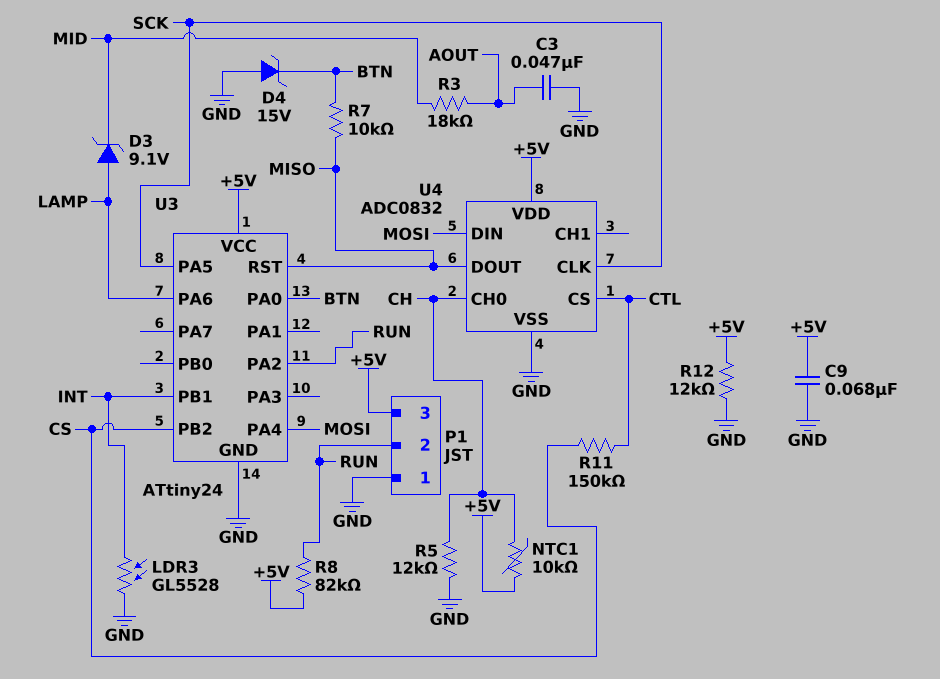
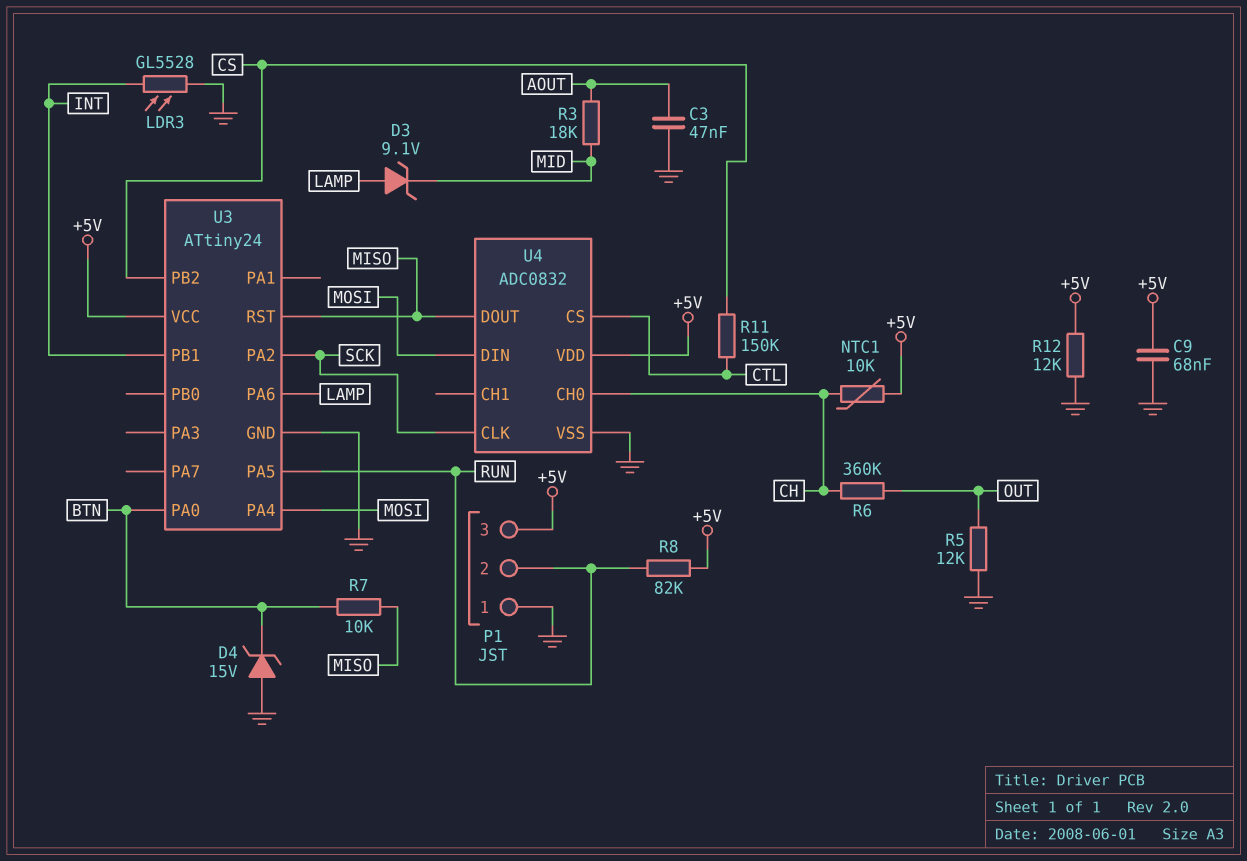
R5: 12k (CH, GND) -> 12k (GND, OUT)
R6: none -> 360k (CH, OUT)
U3 pin PA2: RUN -> SCK
U3 pin PA5: SCK -> RUN

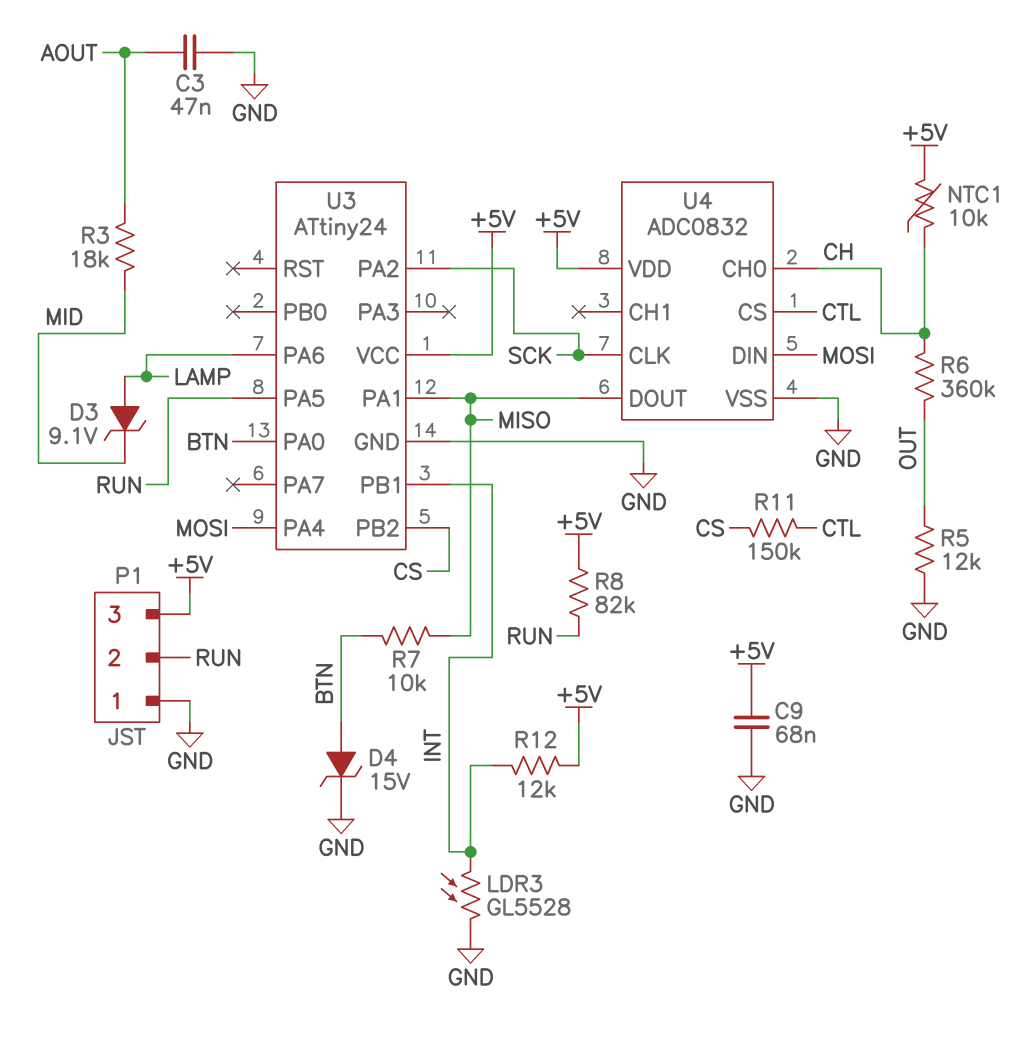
D4: zener 15V (A GND, K BTN) -> zener 15V (A BTN, K GND)
R12: 12k (+5V, GND) -> 12k (+5V, INT)
U3 pin PA1: none -> MISO
U3 pin RST: MISO -> none

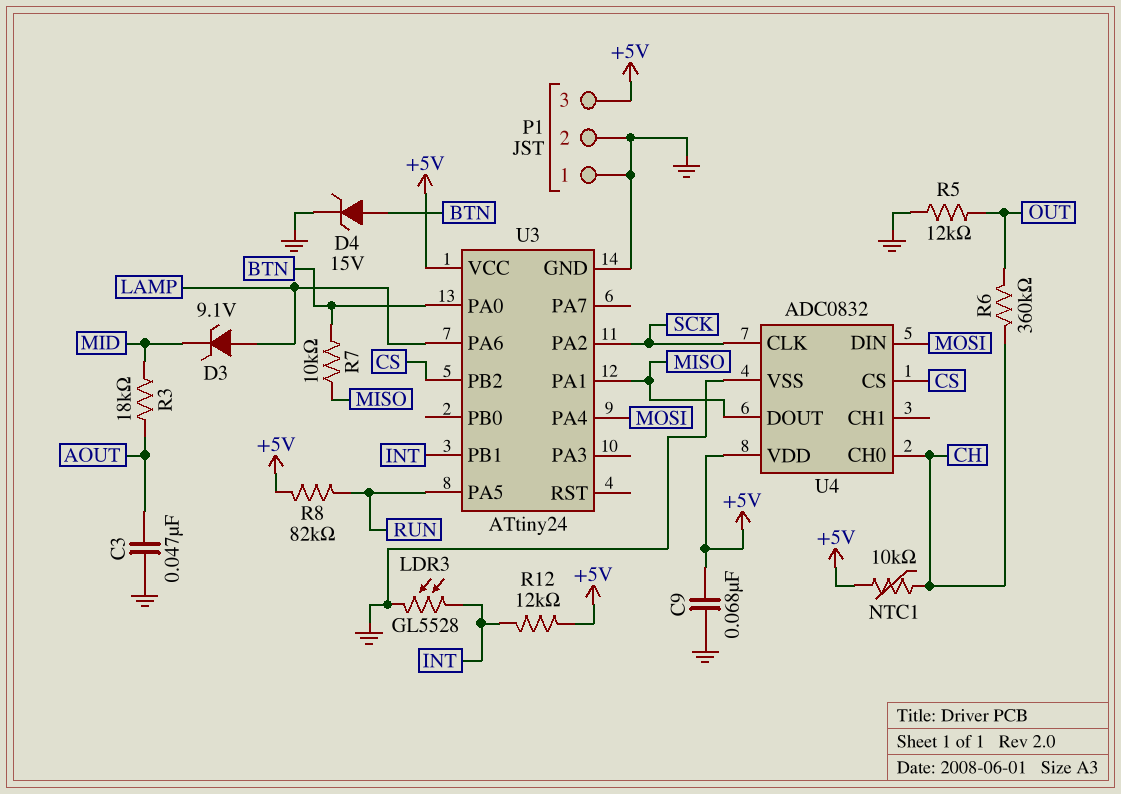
P1 pin 2: RUN -> GND
R11: 150k (CS, CTL) -> none
U4 pin CS: CTL -> CS

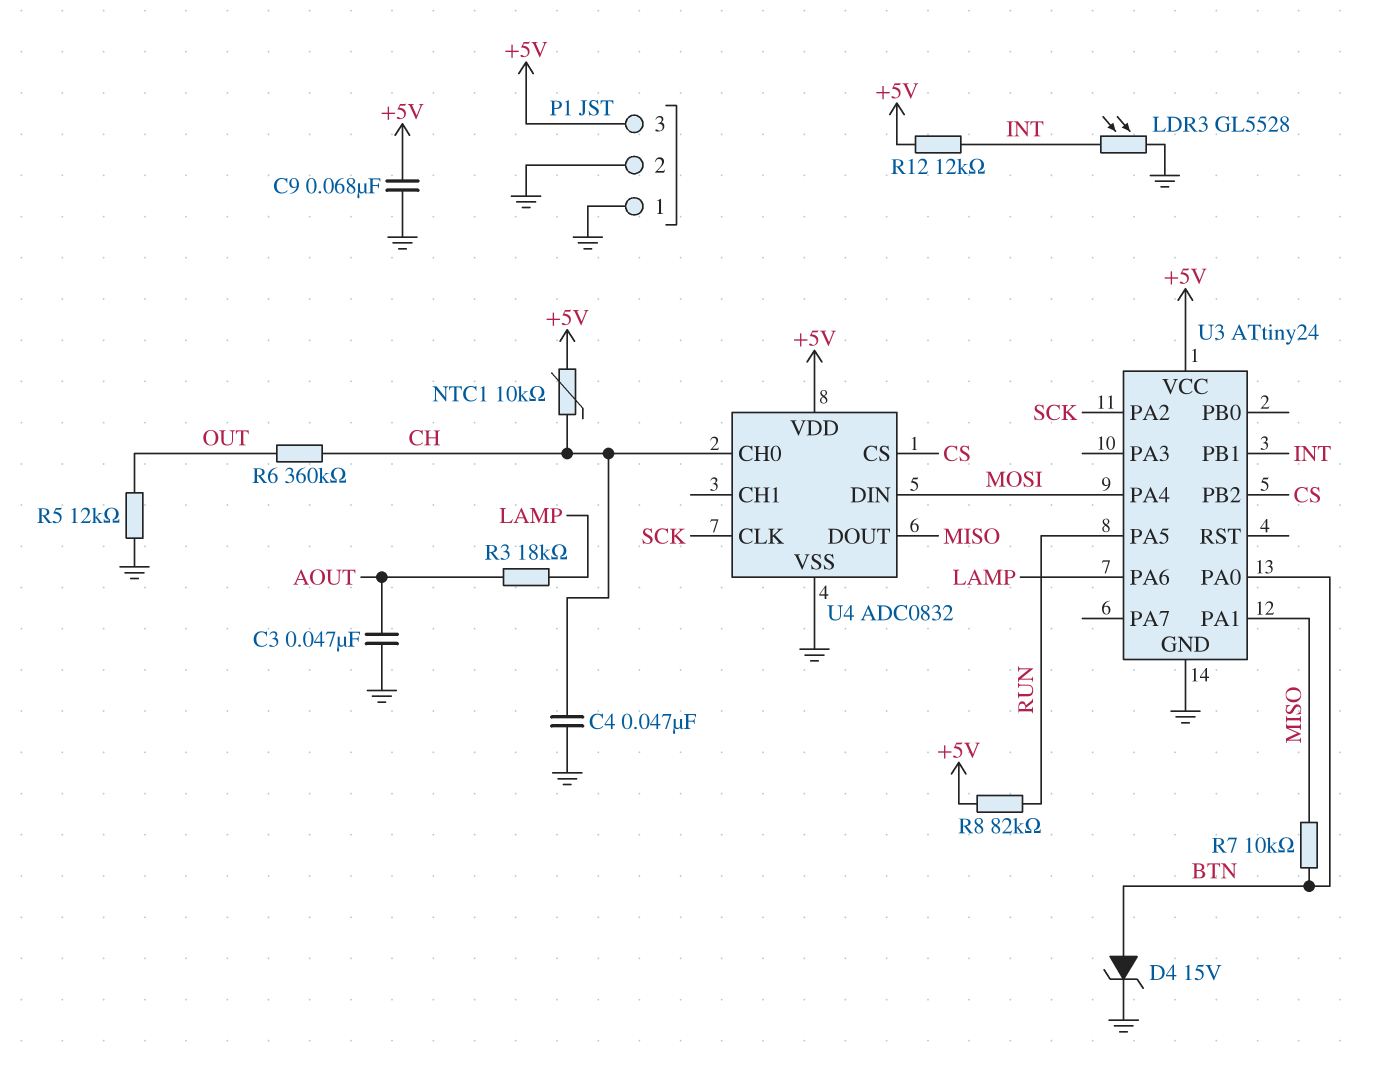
C4: none -> 47nF (CH, GND)
D3: zener 9.1V (A LAMP, K MID) -> none
R3: 18k (AOUT, MID) -> 18k (AOUT, LAMP)

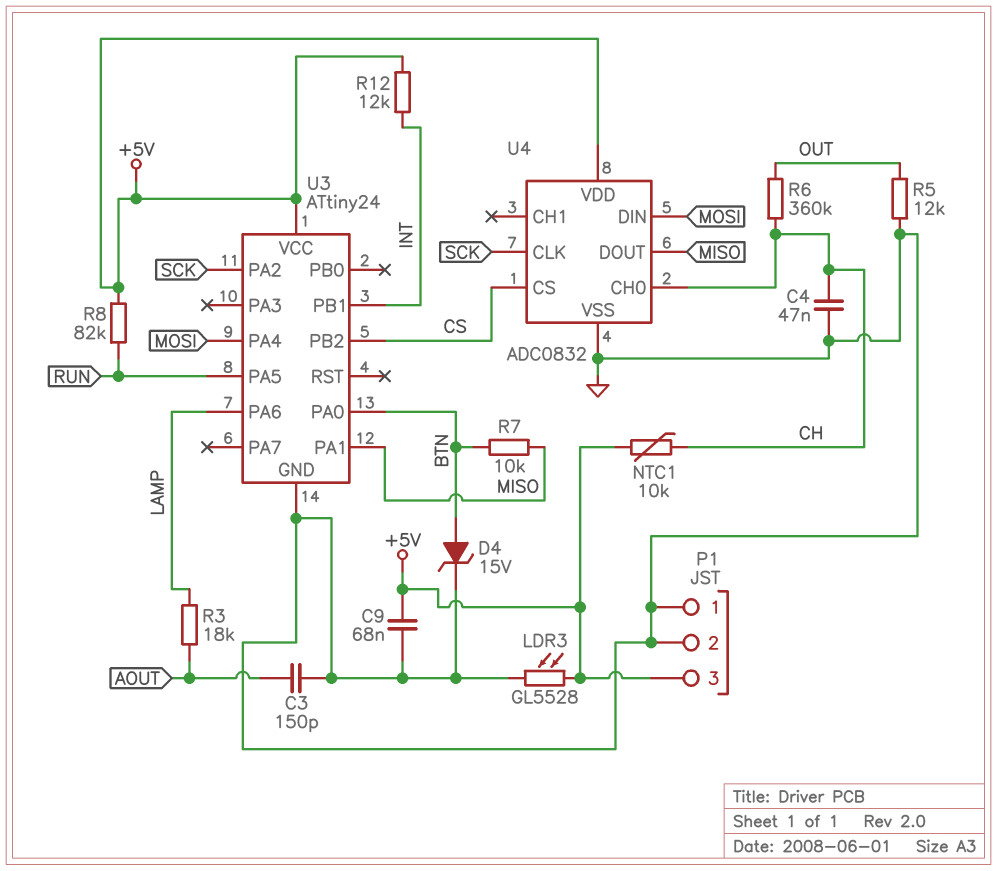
C3: 47nF (AOUT, GND) -> 150pF (AOUT, GND)
LDR3: GL5528 (GND, INT) -> GL5528 (+5V, GND)

